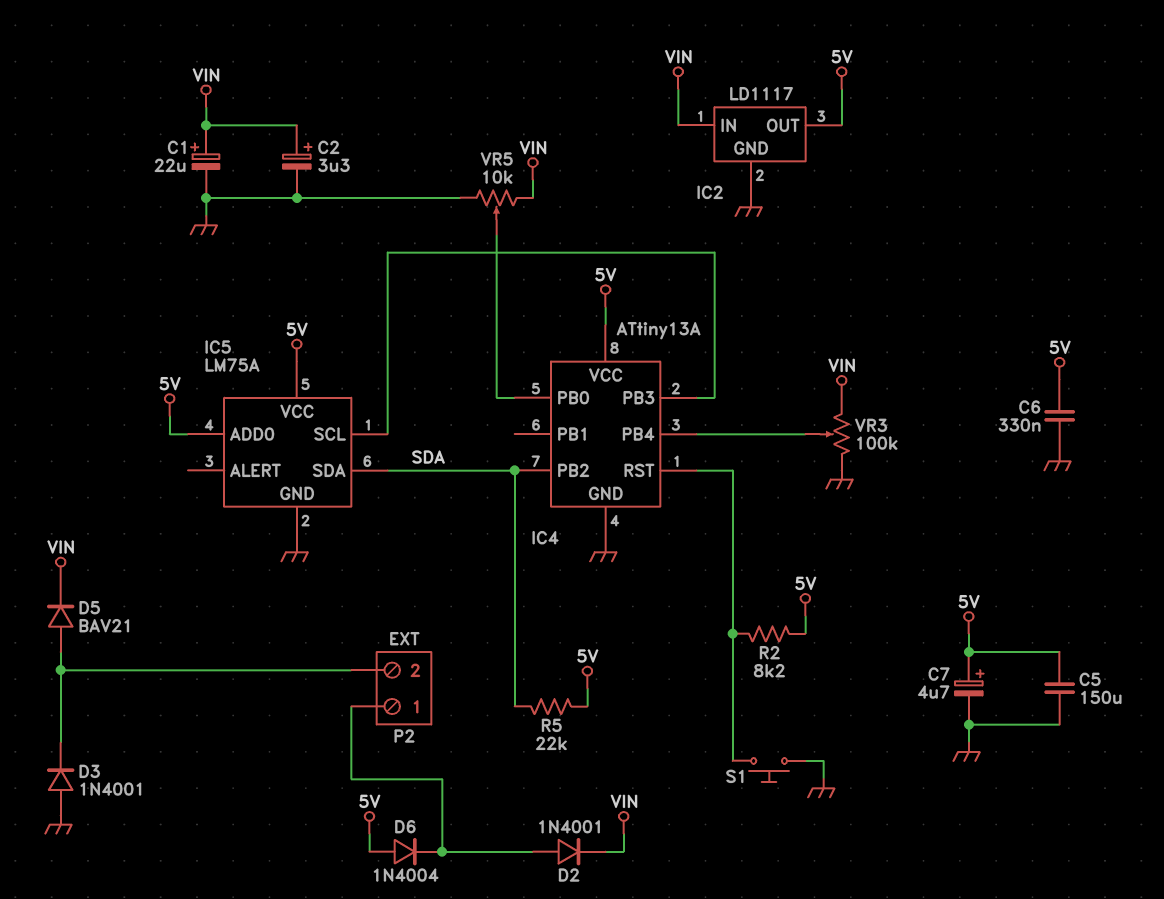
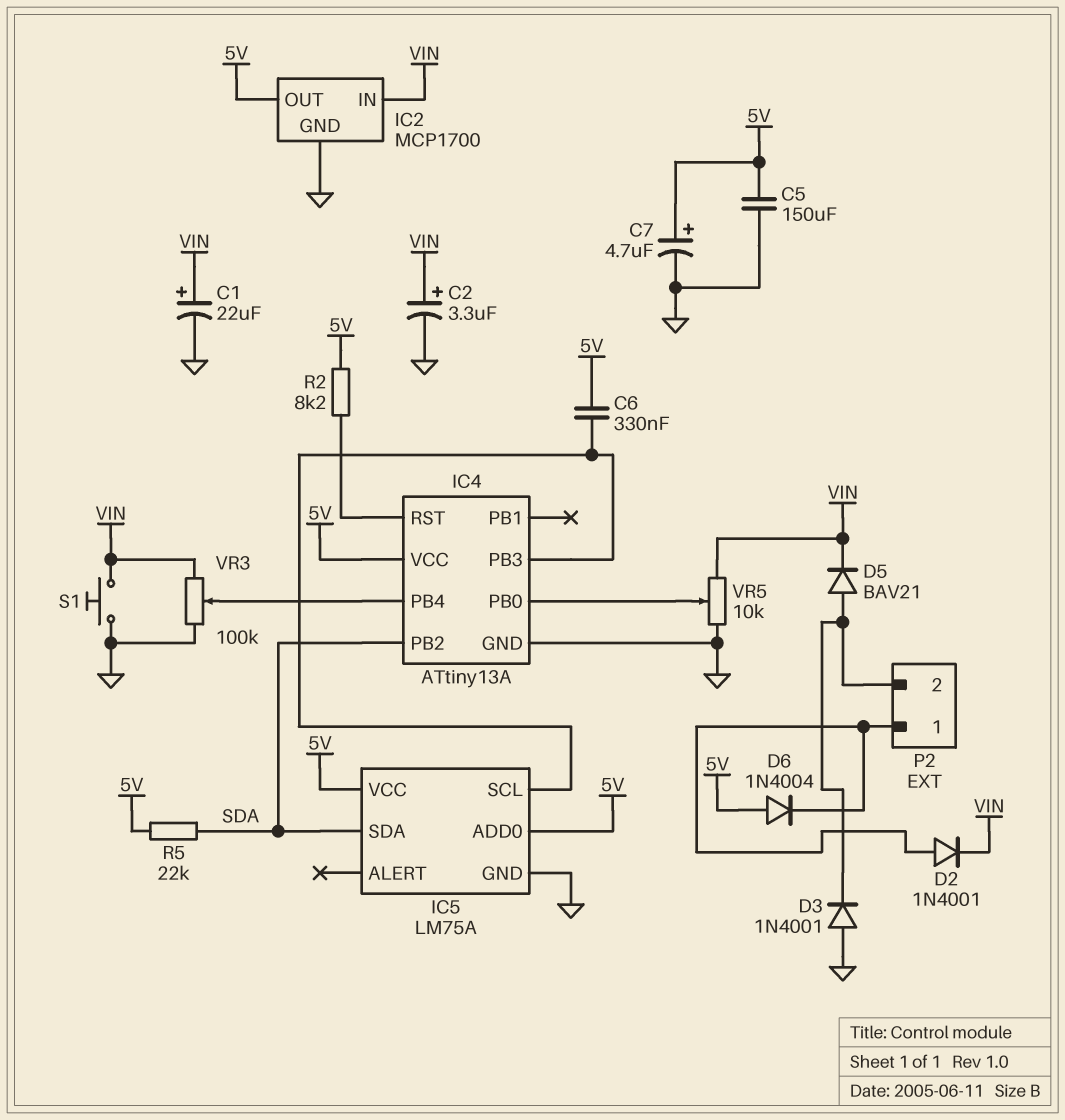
C6: 330nF (5V, GND) -> 330nF (5V, IC4/PB3)
IC2: LD1117 -> MCP1700
S1: button (GND, IC4/RST) -> button (GND, VIN)

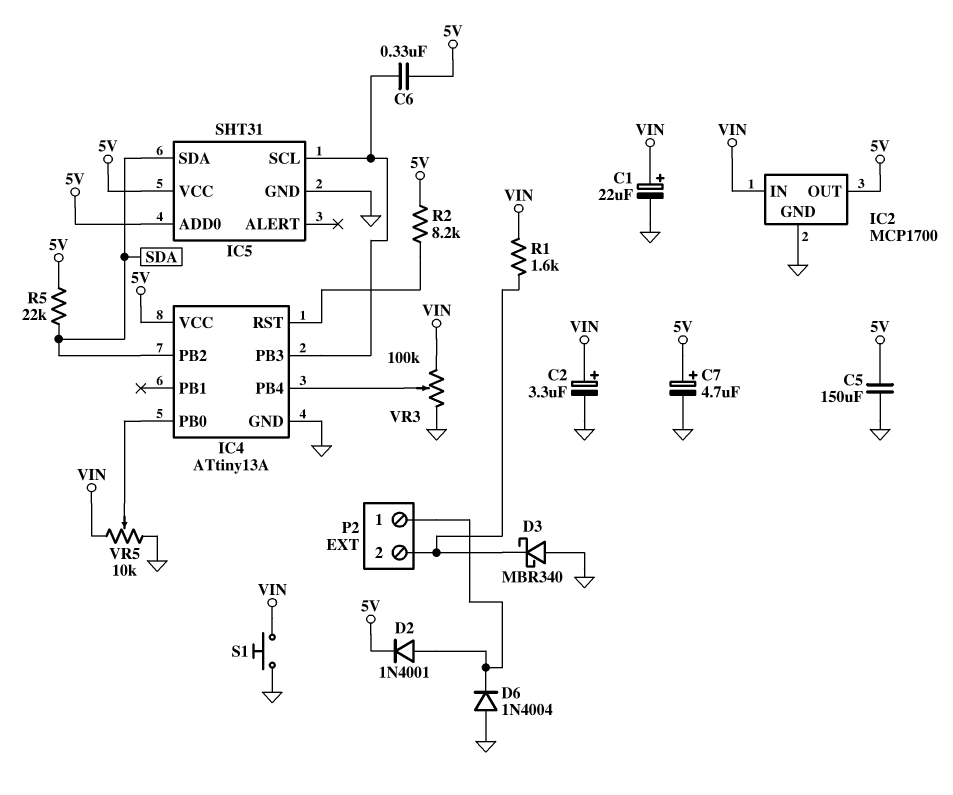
D2: diode 1N4001 (A P2/1, K VIN) -> diode 1N4001 (A P2/1, K 5V)
D3: diode 1N4001 (A GND, K P2/2) -> schottky MBR340 (A GND, K P2/2)
D5: diode BAV21 (A P2/2, K VIN) -> none
D6: diode 1N4004 (A 5V, K P2/1) -> diode 1N4004 (A GND, K P2/1)
IC5: LM75A -> SHT31
R1: none -> 1.6k (P2/2, VIN)

